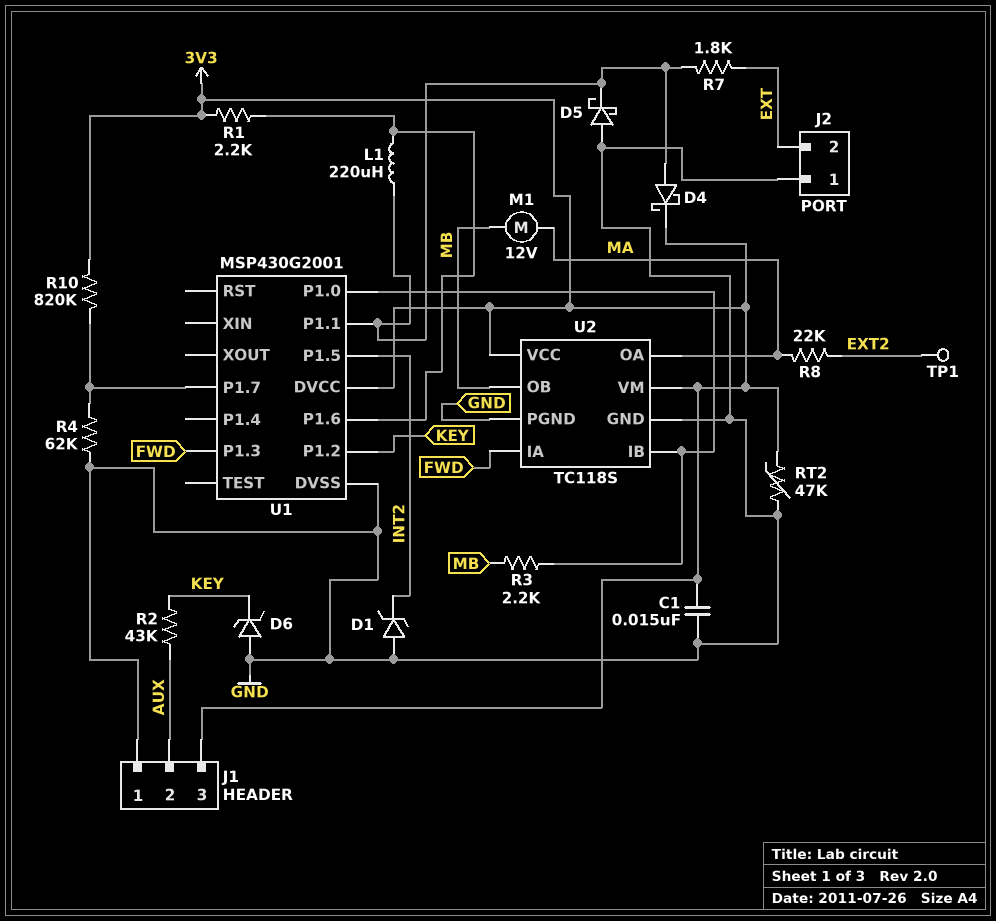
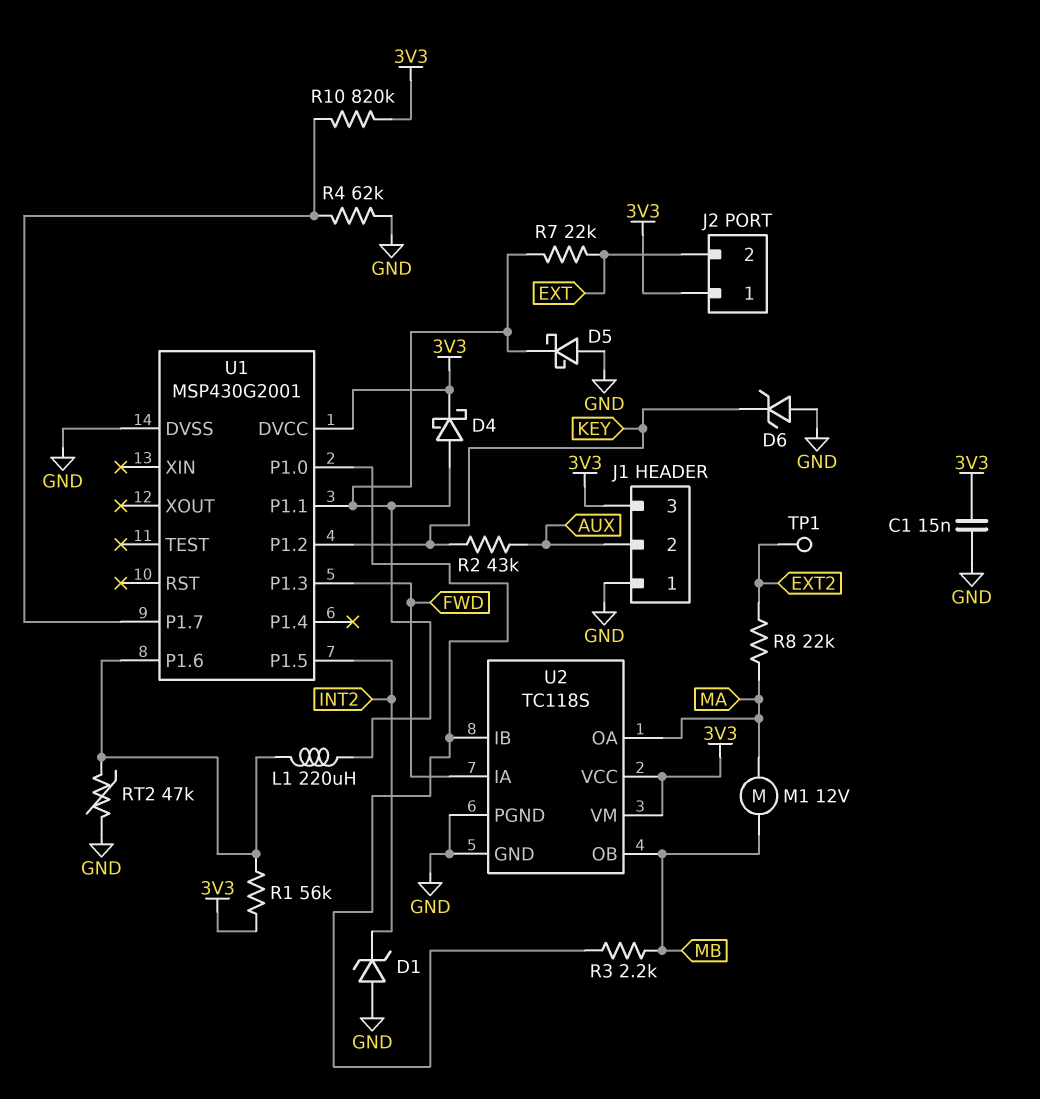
J2 pin 1: GND -> 3V3
R1: 2.2k (3V3, U1/P1.6) -> 56k (3V3, U1/P1.6)
R7: 1.8k (EXT, U1/P1.1) -> 22k (EXT, U1/P1.1)
RT2: 47k (3V3, GND) -> 47k (GND, U1/P1.6)

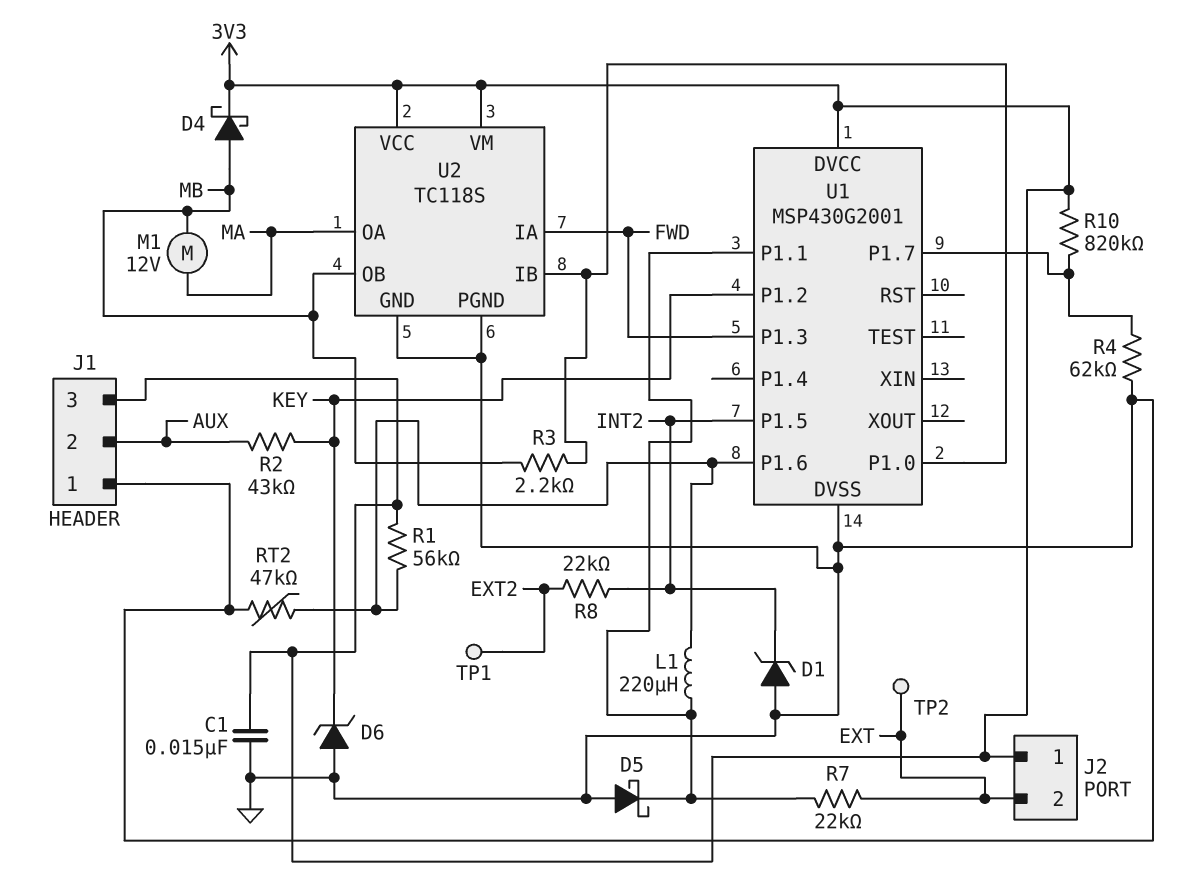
D4: schottky (A U1/P1.1, K 3V3) -> schottky (A MB, K 3V3)
R8: 22k (EXT2, MA) -> 22k (EXT2, INT2)
TP2: none -> test point (EXT)

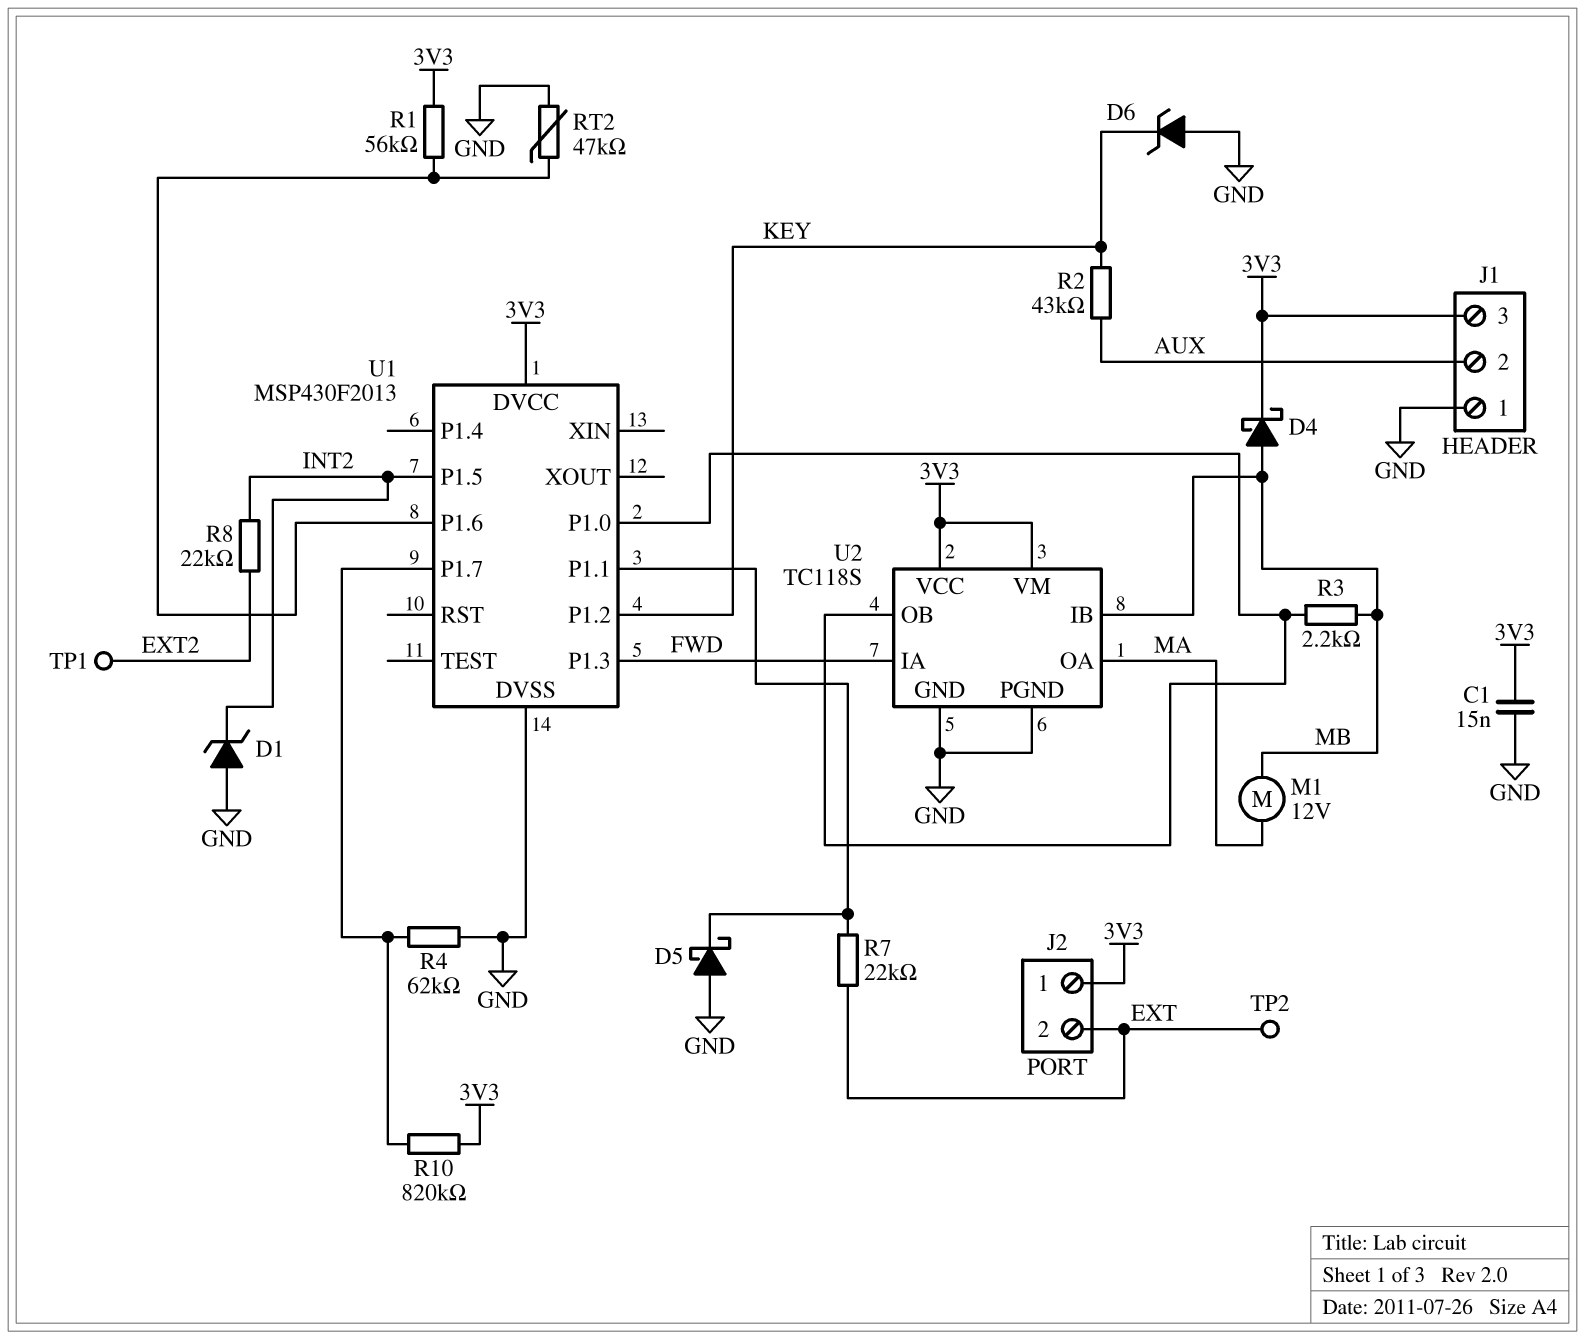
L1: 220uH (U1/P1.1, U1/P1.6) -> none
U1: MSP430G2001 -> MSP430F2013
U2 pin IB: U1/P1.0 -> MB
U2 pin OB: MB -> U1/P1.0

